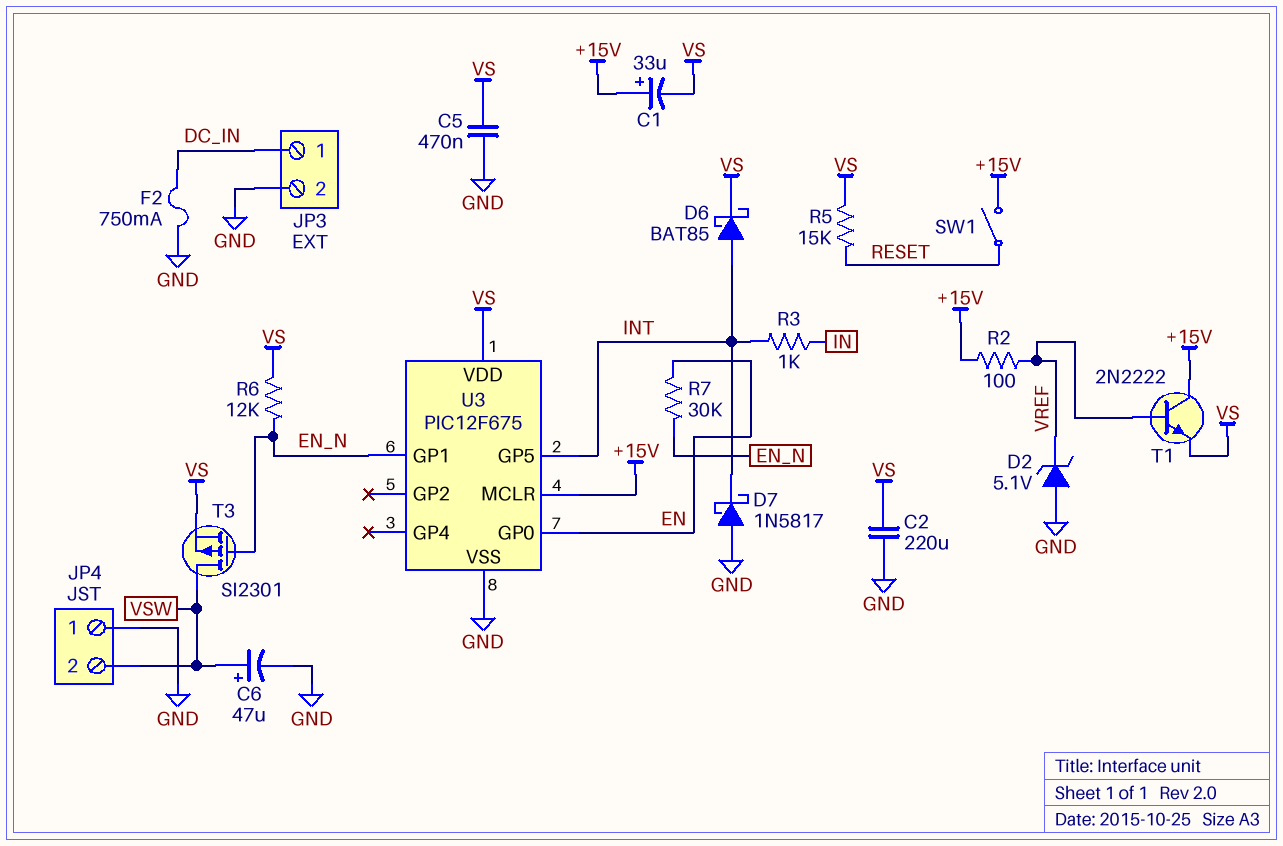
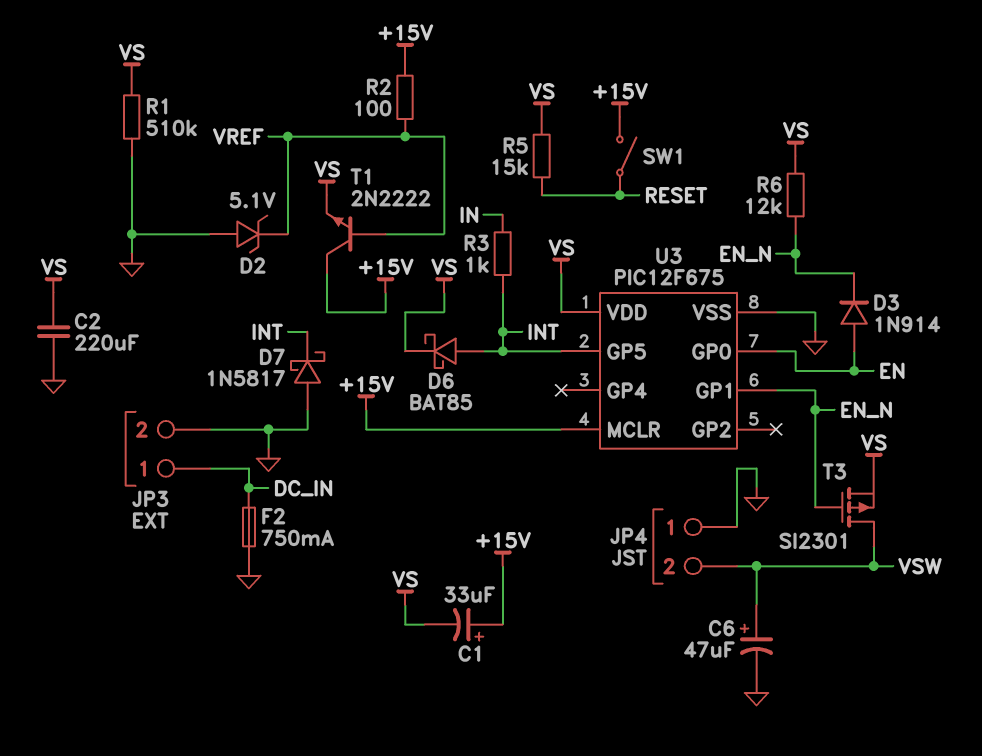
C5: 470nF (GND, VS) -> none
D3: none -> diode 1N914 (A EN, K EN_N)
R1: none -> 510k (GND, VS)
R7: 30k (EN, EN_N) -> none

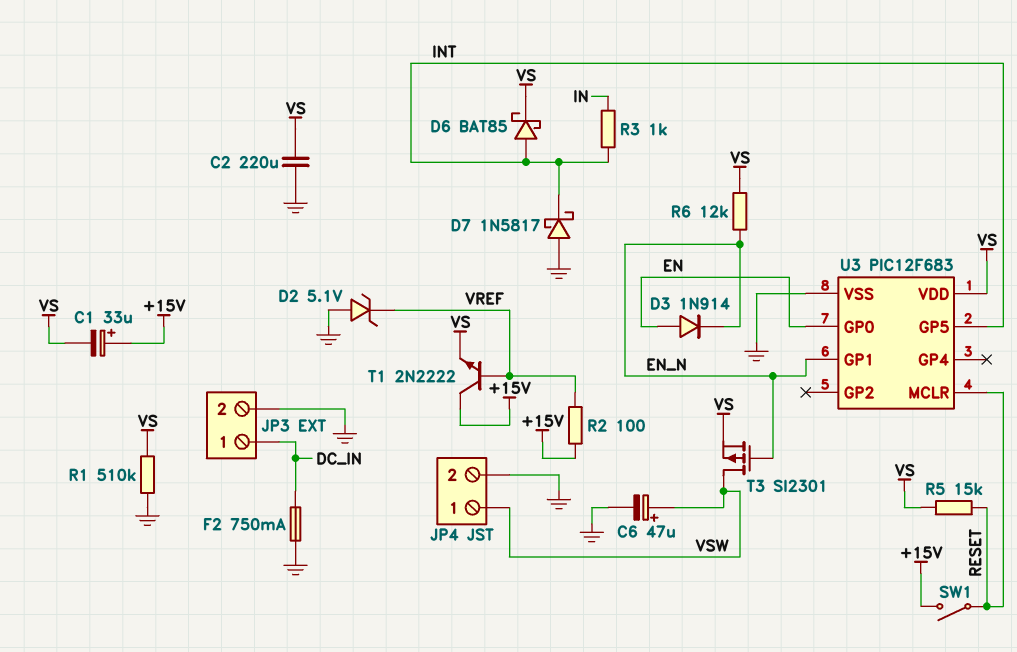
JP4 pin 1: GND -> VSW
JP4 pin 2: VSW -> GND
U3: PIC12F675 -> PIC12F683
U3 pin MCLR: +15V -> RESET

